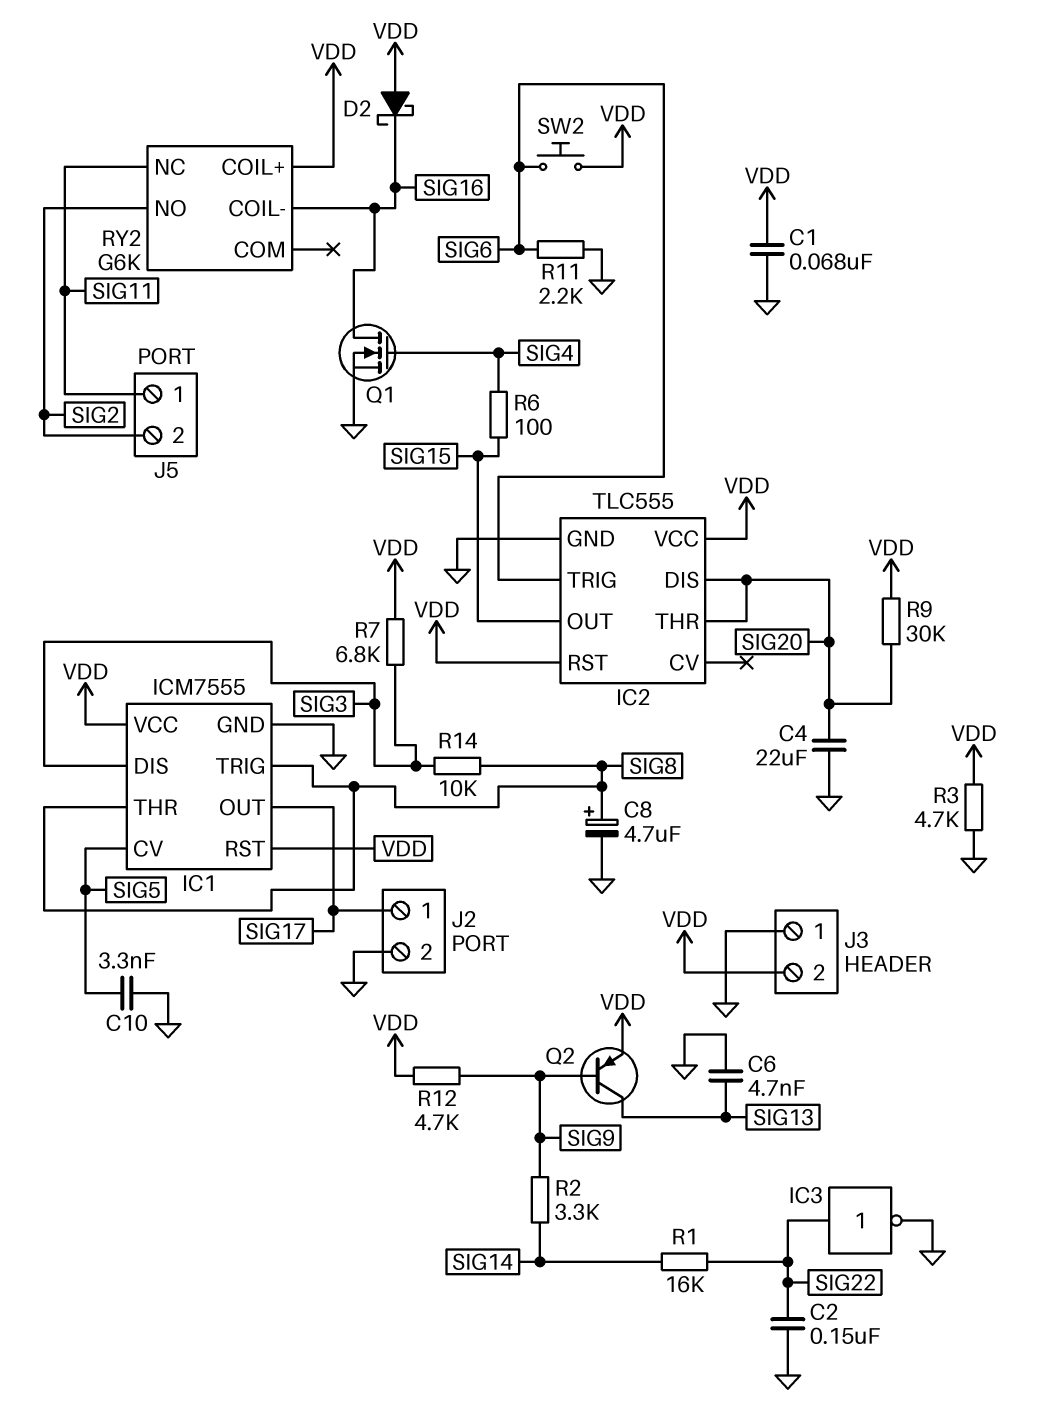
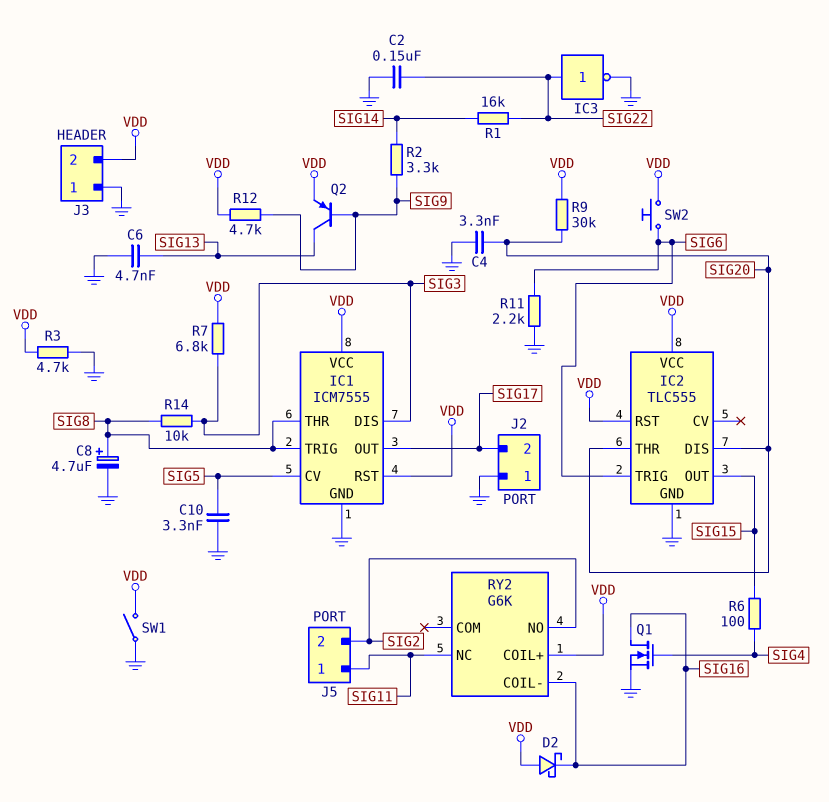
C1: 68nF (GND, VDD) -> none
C4: 22uF (GND, SIG20) -> 3.3nF (GND, SIG20)
J2 pin 1: SIG17 -> GND
J2 pin 2: GND -> SIG17
SW1: none -> switch (GND, VDD)

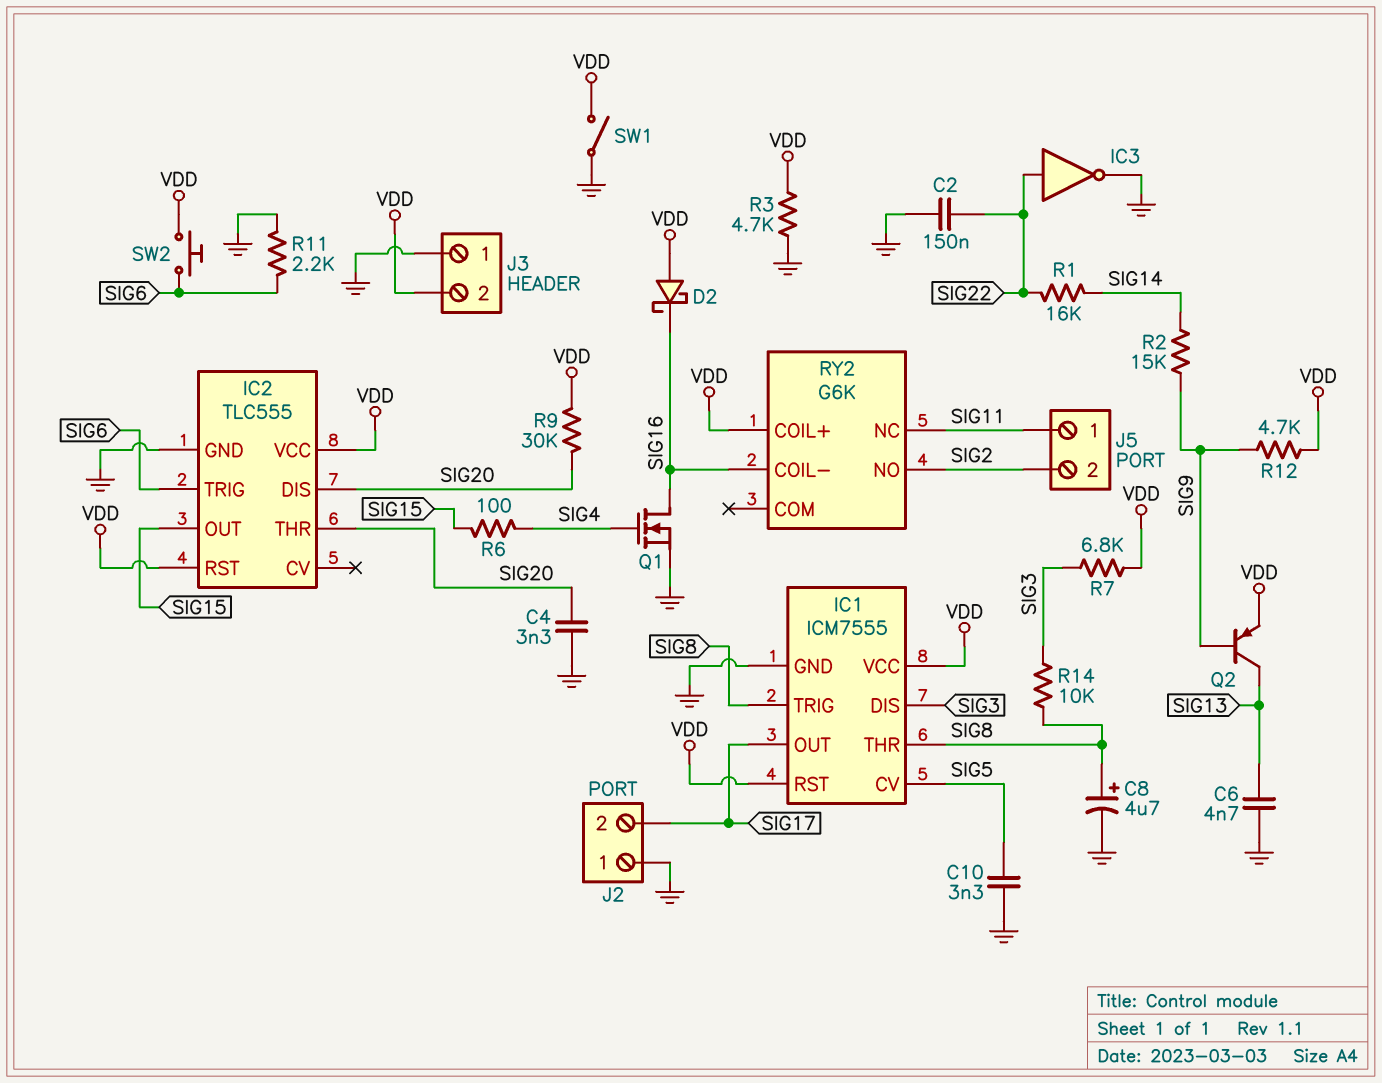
R2: 3.3k (SIG9, SIG14) -> 15k (SIG9, SIG14)

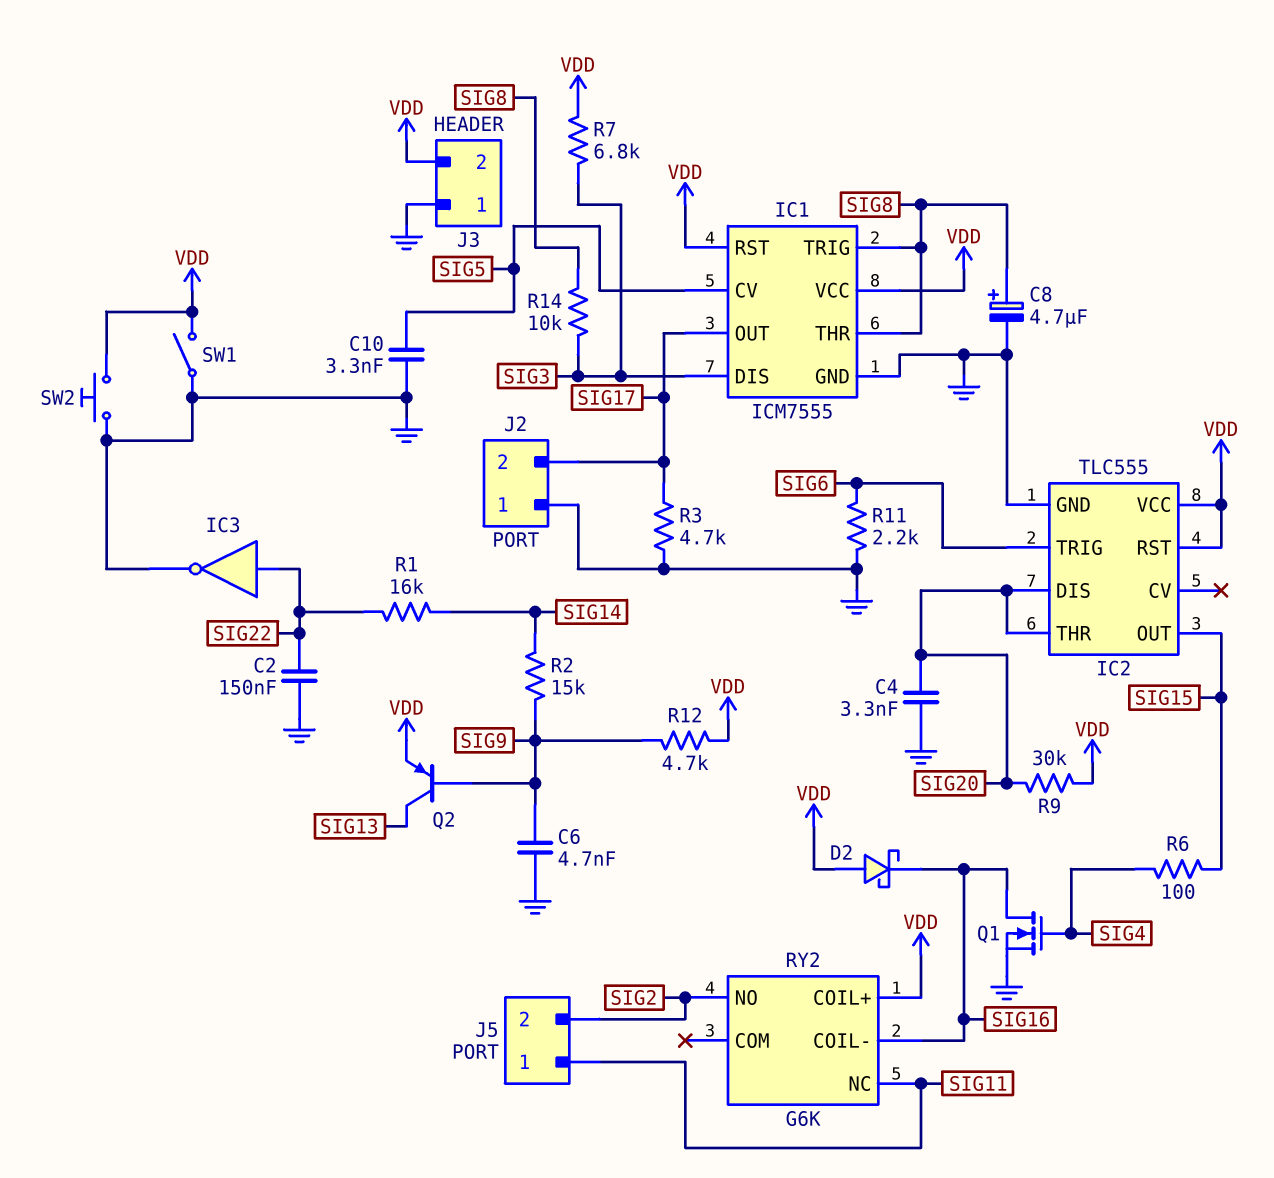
C6: 4.7nF (GND, SIG13) -> 4.7nF (GND, SIG9)
R3: 4.7k (GND, VDD) -> 4.7k (GND, SIG17)
SW2: button (SIG6, VDD) -> button (GND, VDD)

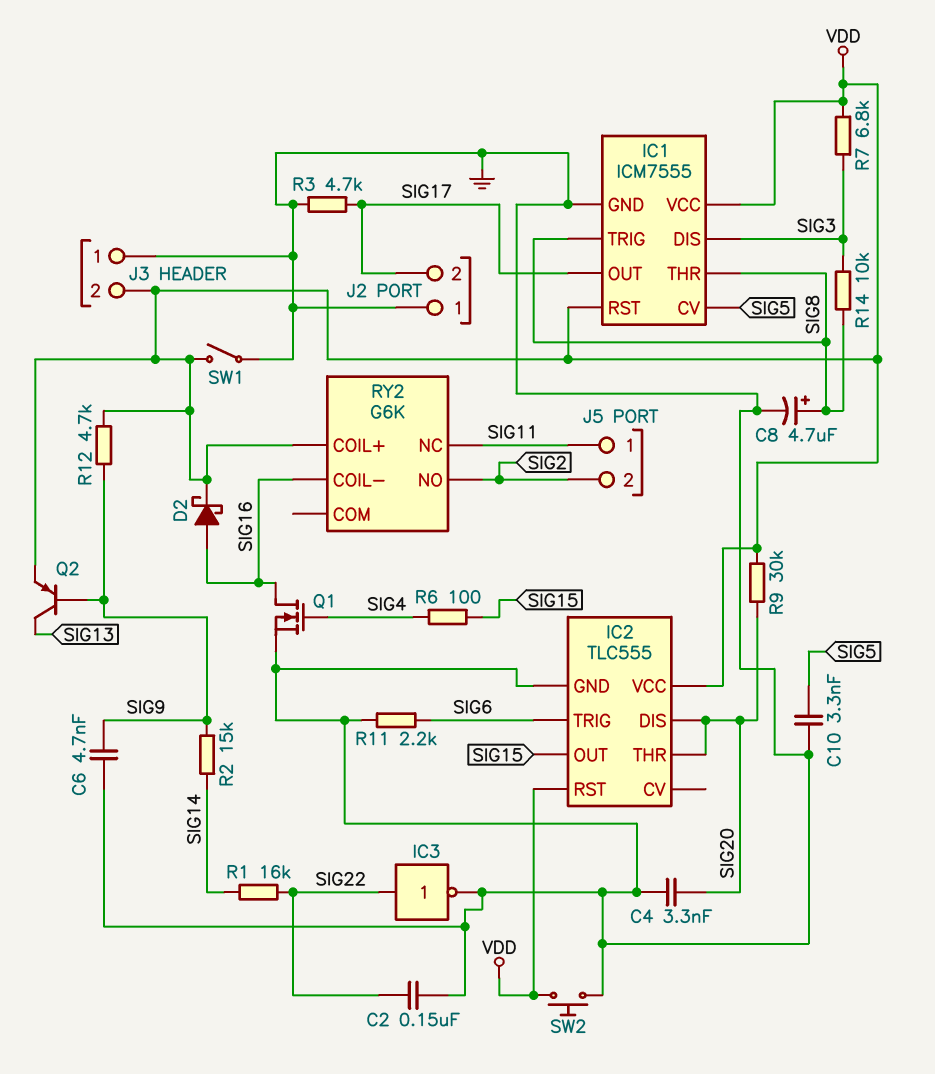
D2: schottky (A VDD, K SIG16) -> schottky (A SIG16, K VDD)

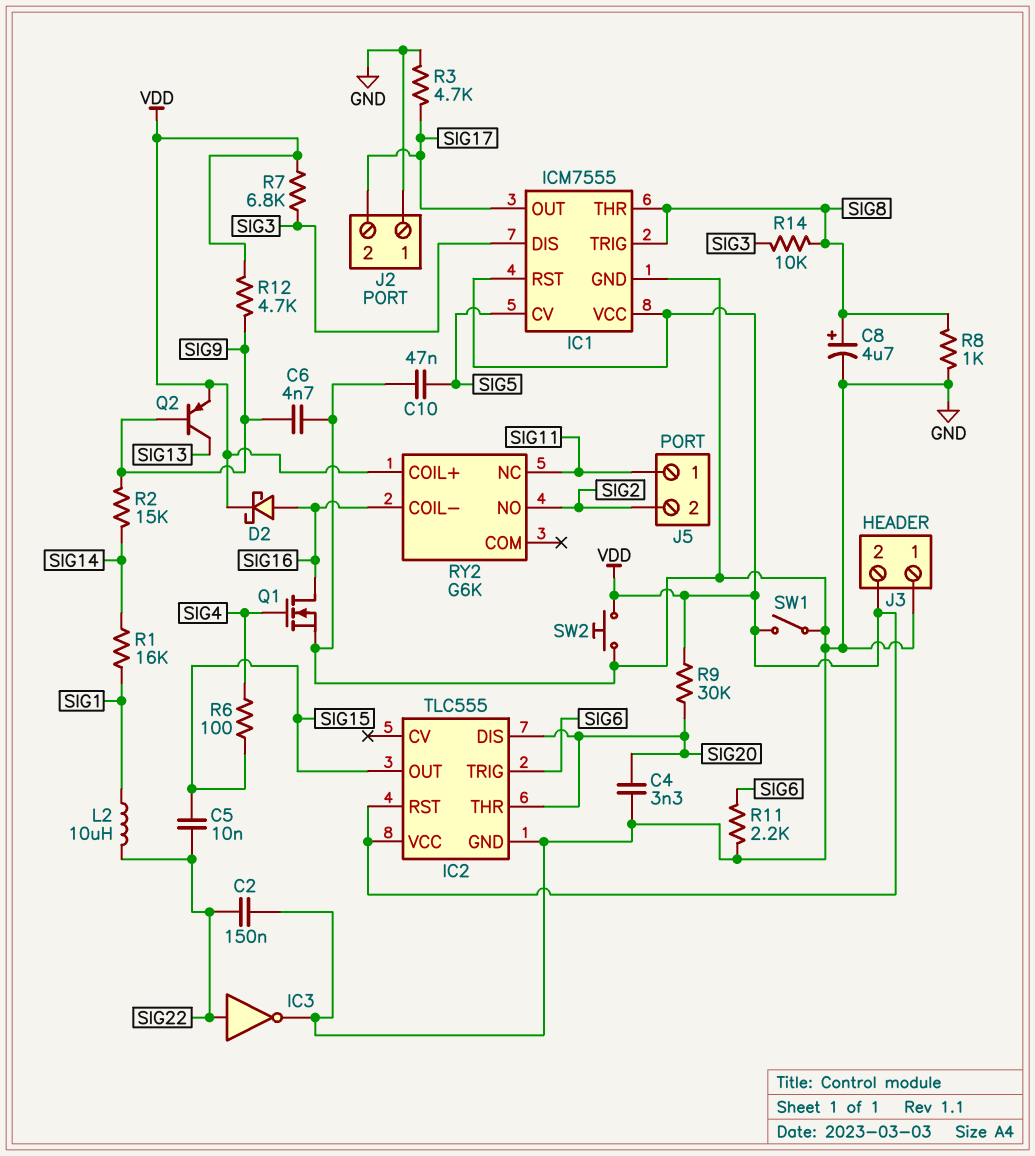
C5: none -> 10nF (SIG15, SIG22)
C10: 3.3nF (GND, SIG5) -> 47nF (GND, SIG5)
L2: none -> 10uH (SIG1, SIG22)
R1: 16k (SIG14, SIG22) -> 16k (SIG1, SIG14)
R8: none -> 1k (GND, SIG8)

